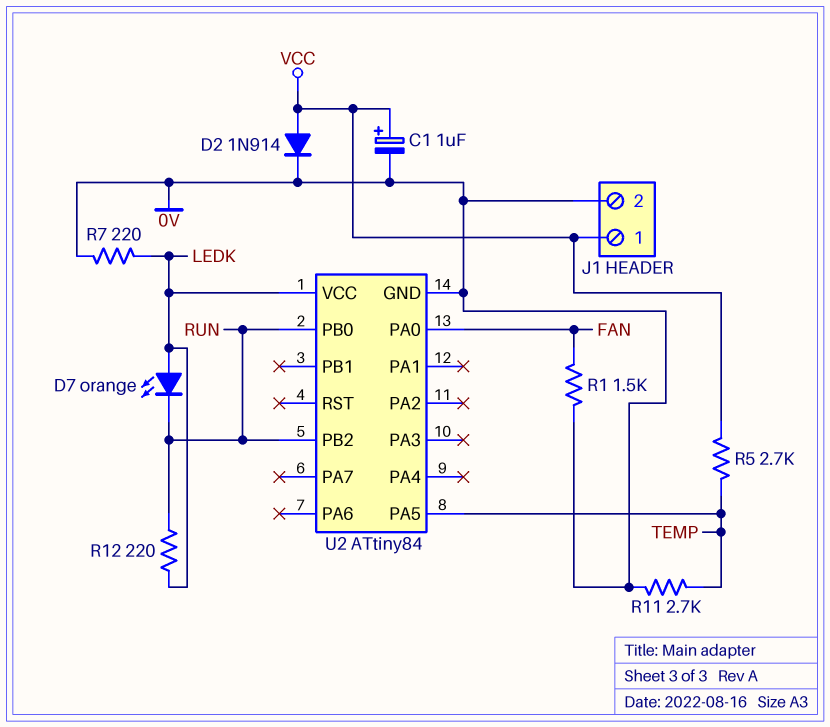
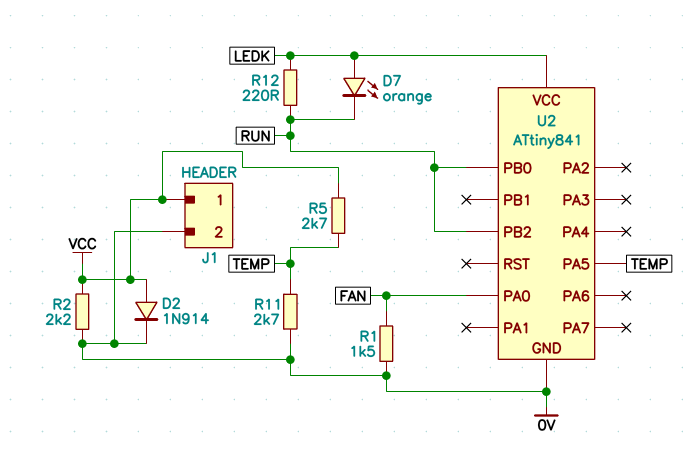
C1: 1uF (plus VCC, minus 0V) -> none
R2: none -> 2.2k (0V, VCC)
R7: 220 (0V, LEDK) -> none
U2: ATtiny84 -> ATtiny841

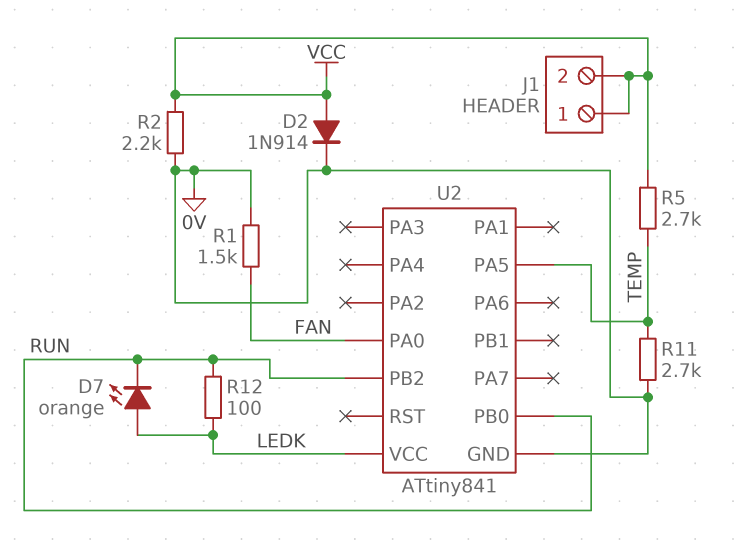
J1 pin 2: 0V -> VCC
R12: 220 (LEDK, RUN) -> 100 (LEDK, RUN)

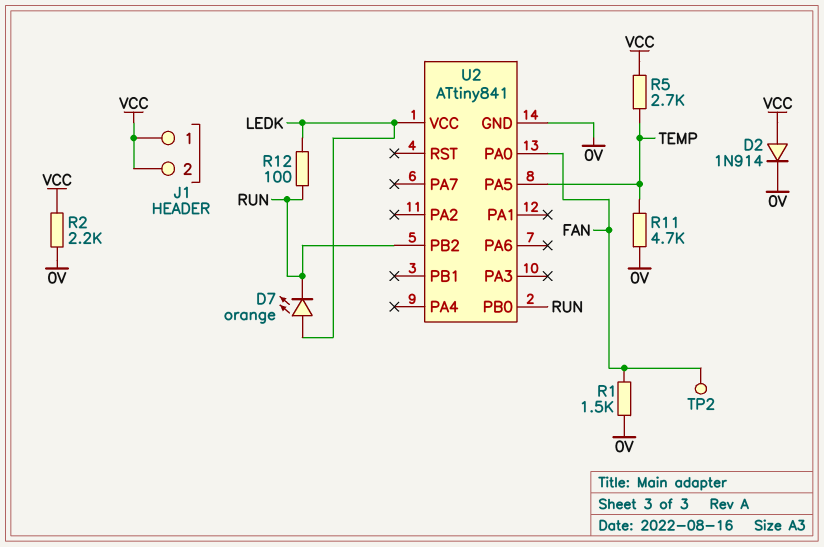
R11: 2.7k (0V, TEMP) -> 4.7k (0V, TEMP)
TP2: none -> test point (FAN)

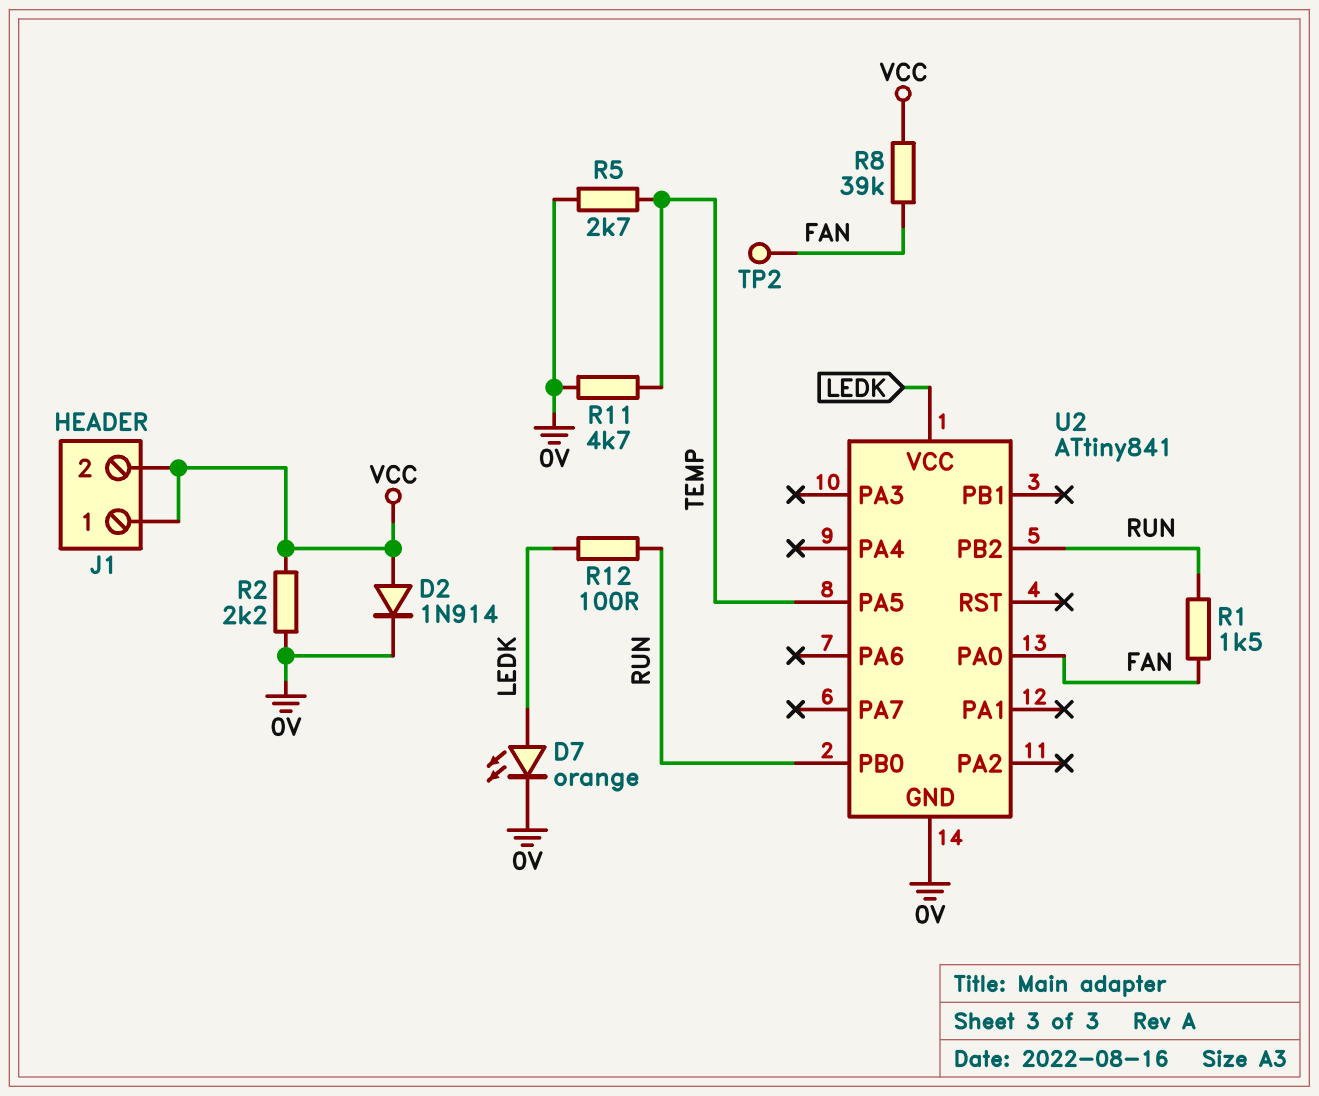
D7: LED orange (A LEDK, K RUN) -> LED orange (A LEDK, K 0V)
R1: 1.5k (0V, FAN) -> 1.5k (FAN, RUN)
R5: 2.7k (TEMP, VCC) -> 2.7k (0V, TEMP)
R8: none -> 39k (FAN, VCC)

